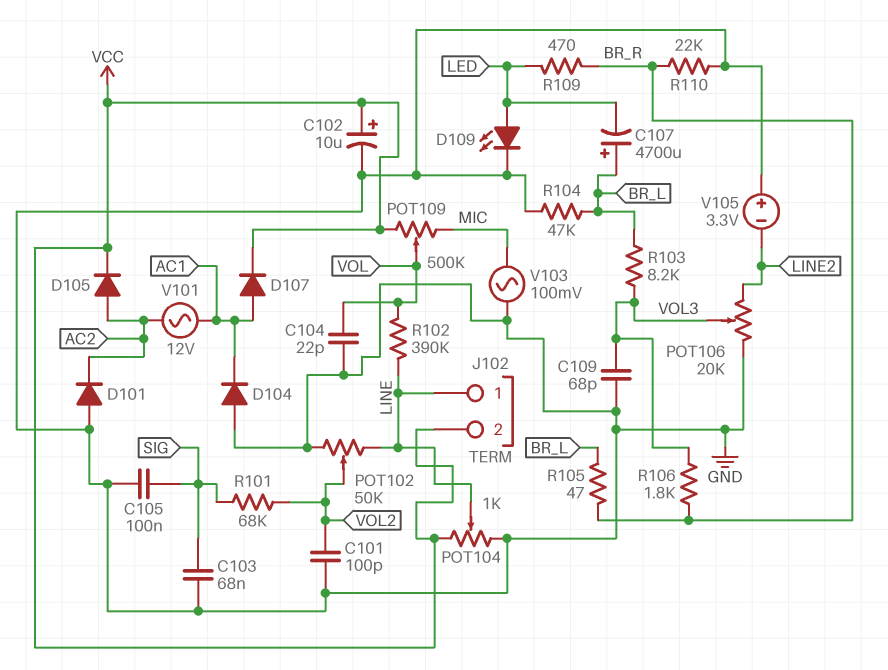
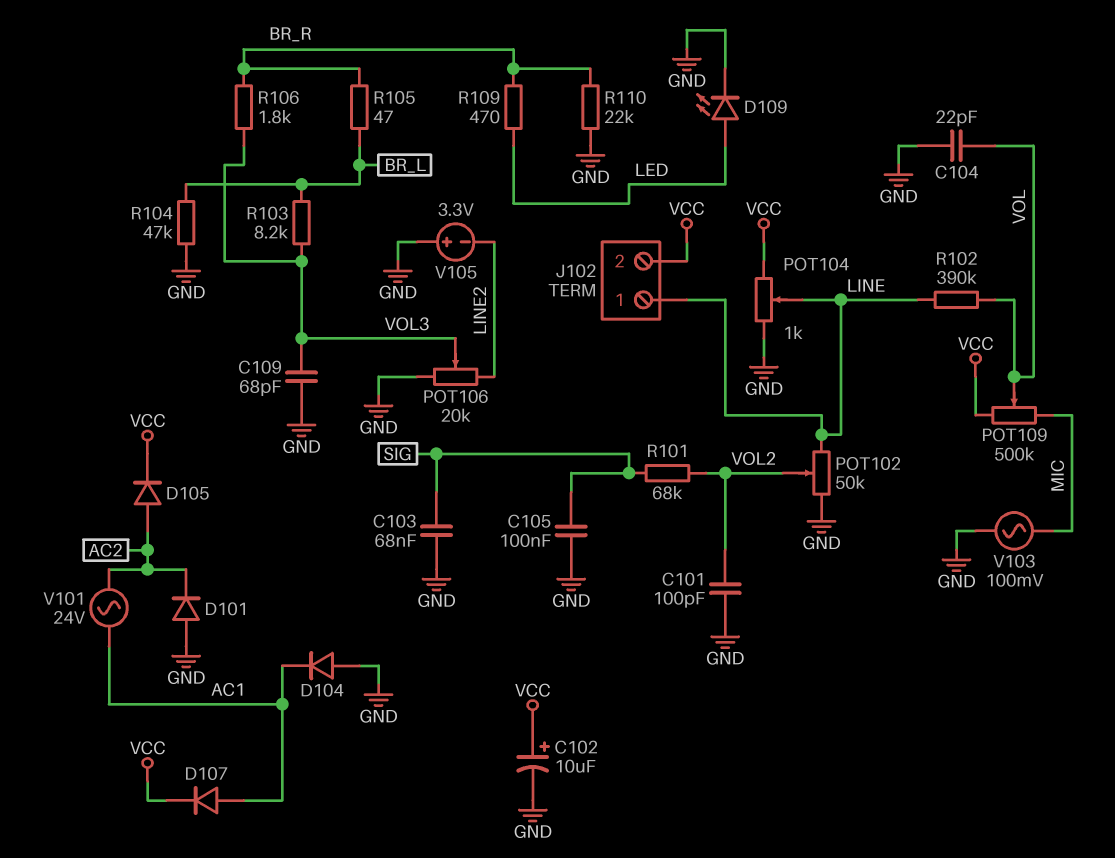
C107: 4700uF (plus BR_L, minus LED) -> none
V101: AC 12V (AC1, AC2) -> AC 24V (AC1, AC2)

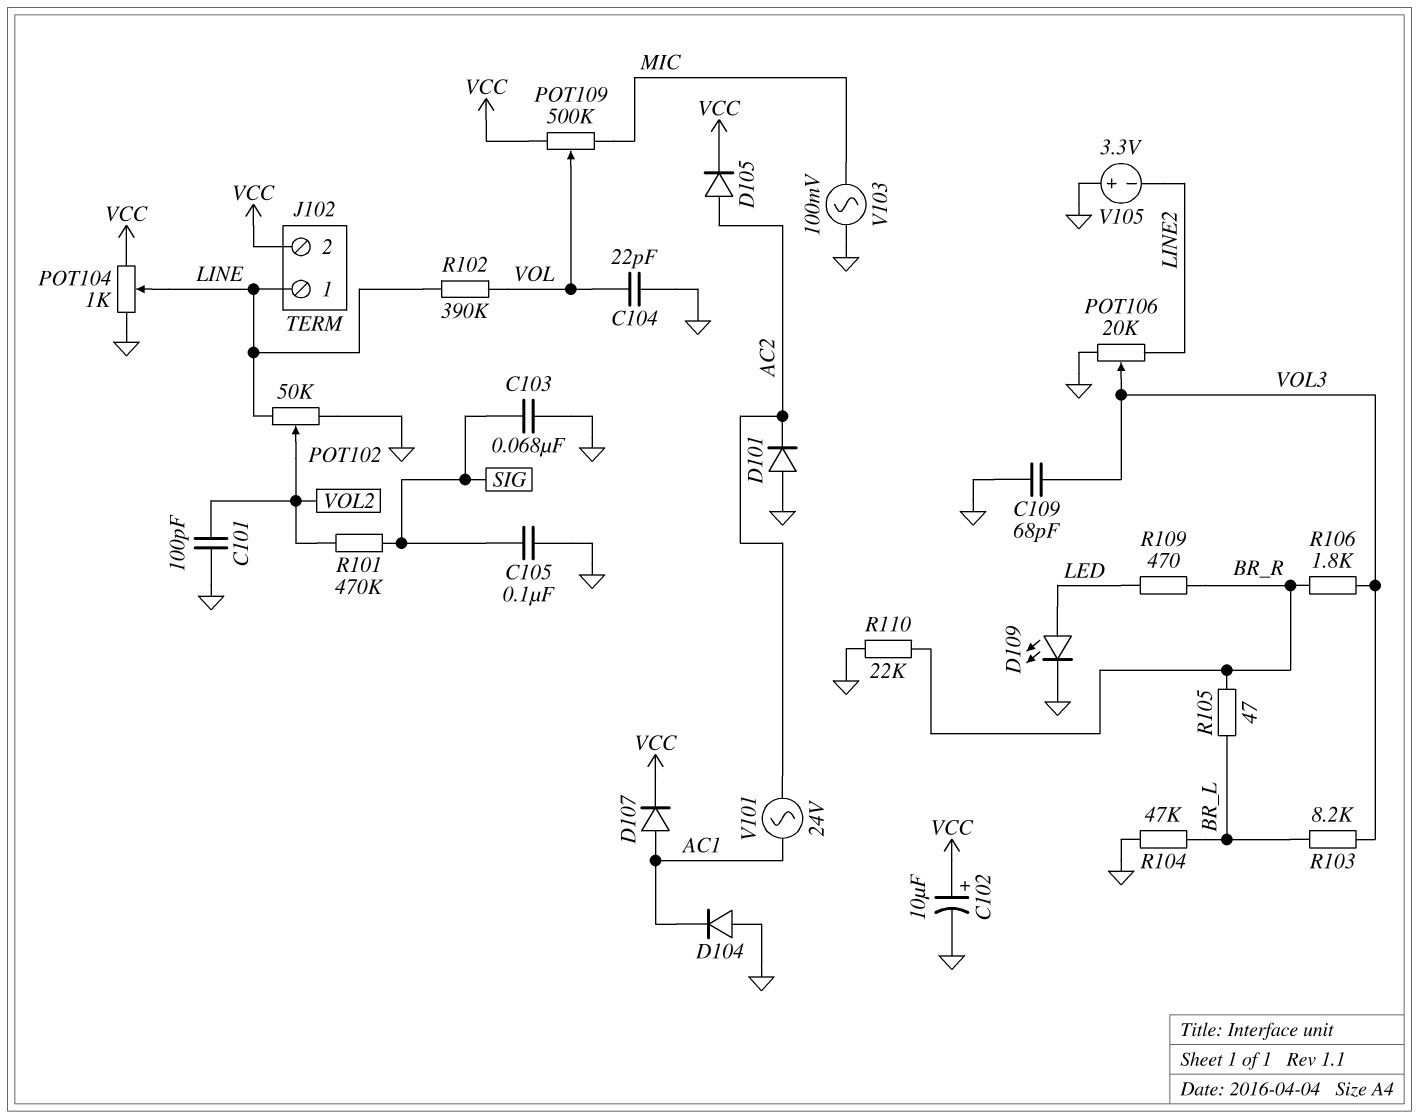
R101: 68k (SIG, VOL2) -> 470k (SIG, VOL2)

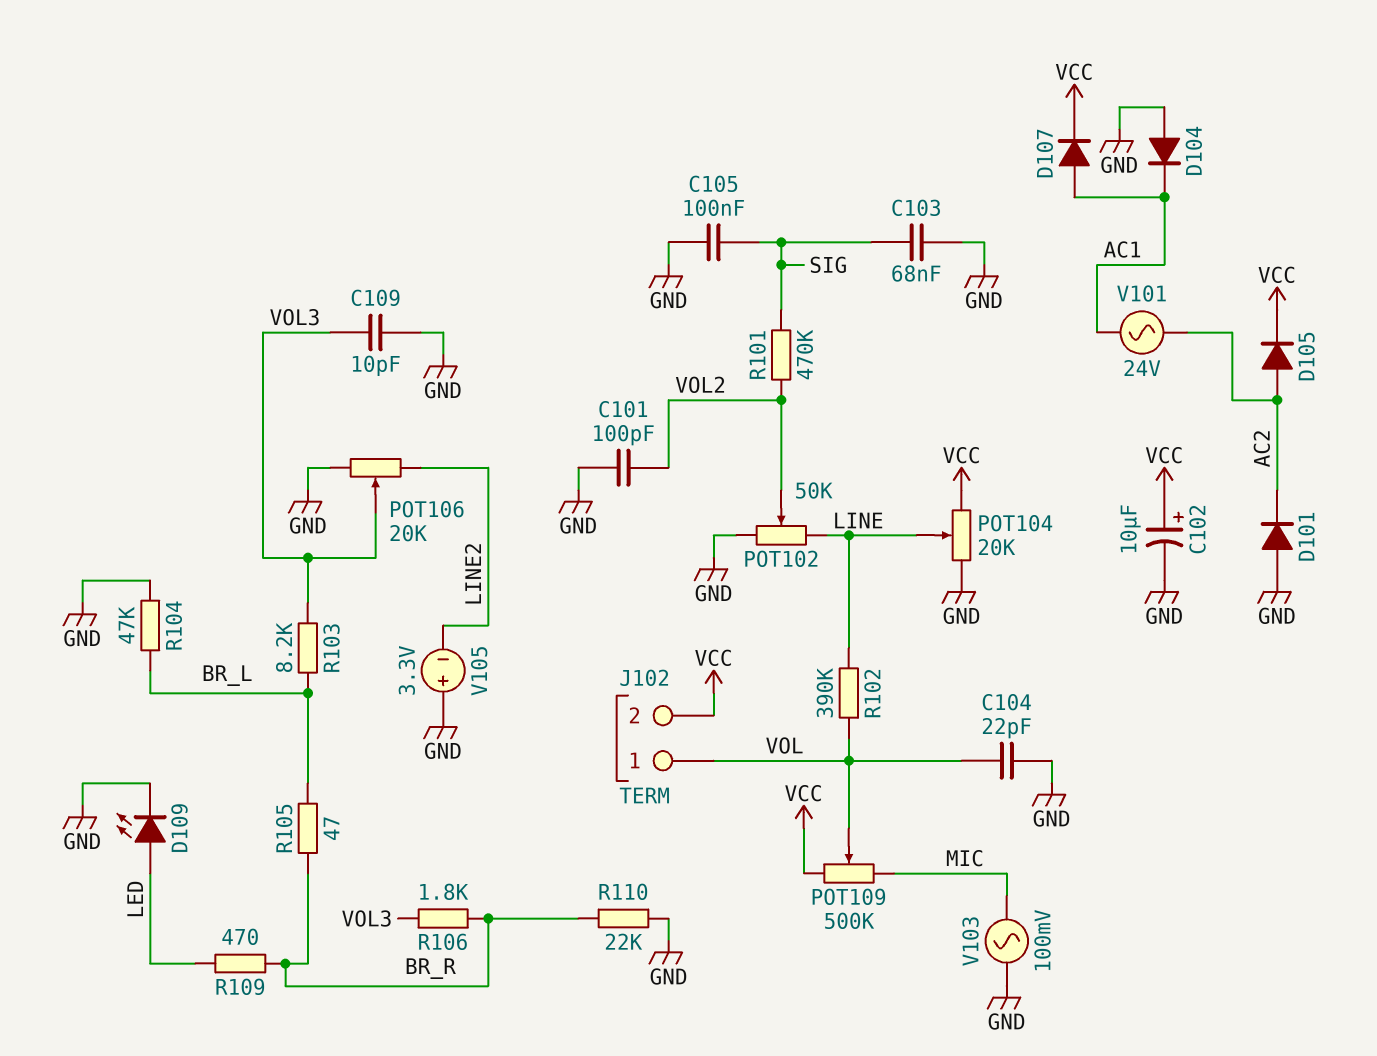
C109: 68pF (GND, VOL3) -> 10pF (GND, VOL3)
J102 pin 1: LINE -> VOL
POT104: 1k (GND, VCC, wiper LINE) -> 20k (GND, VCC, wiper LINE)

